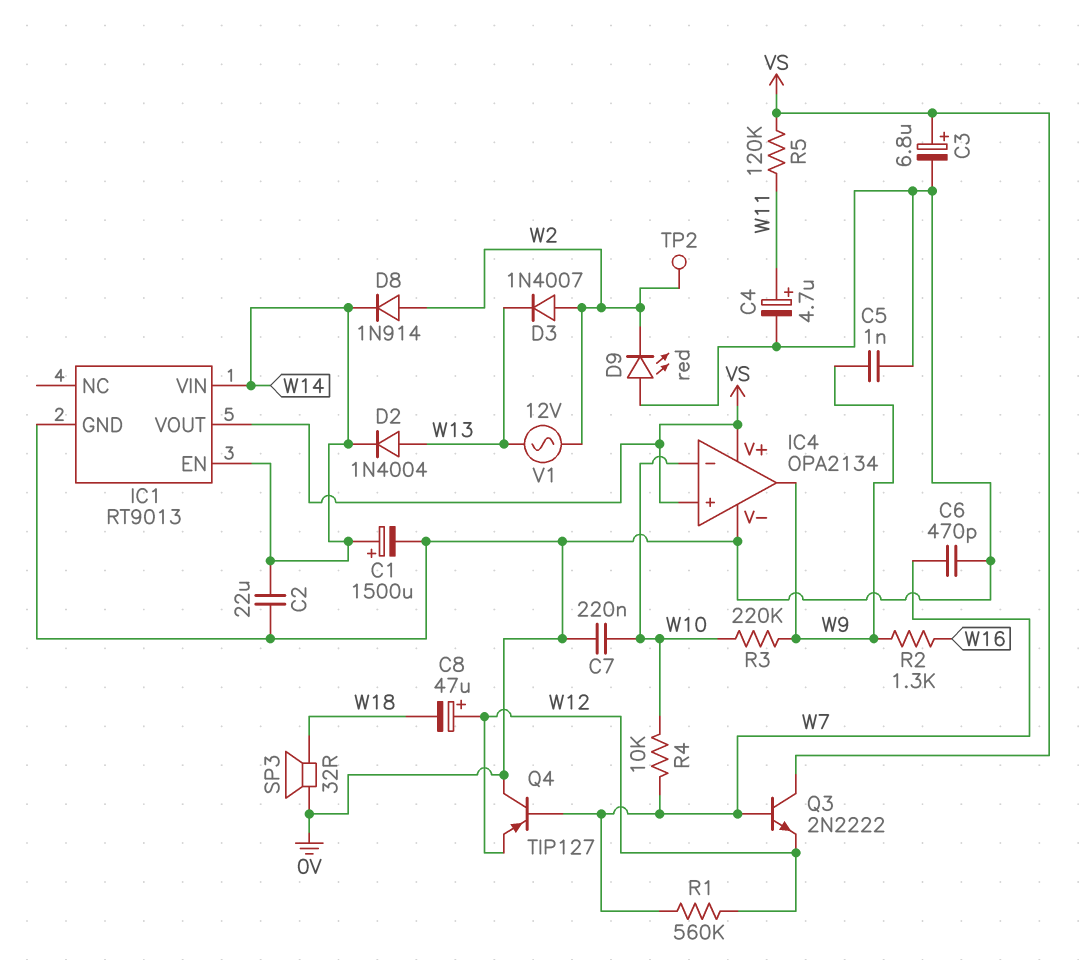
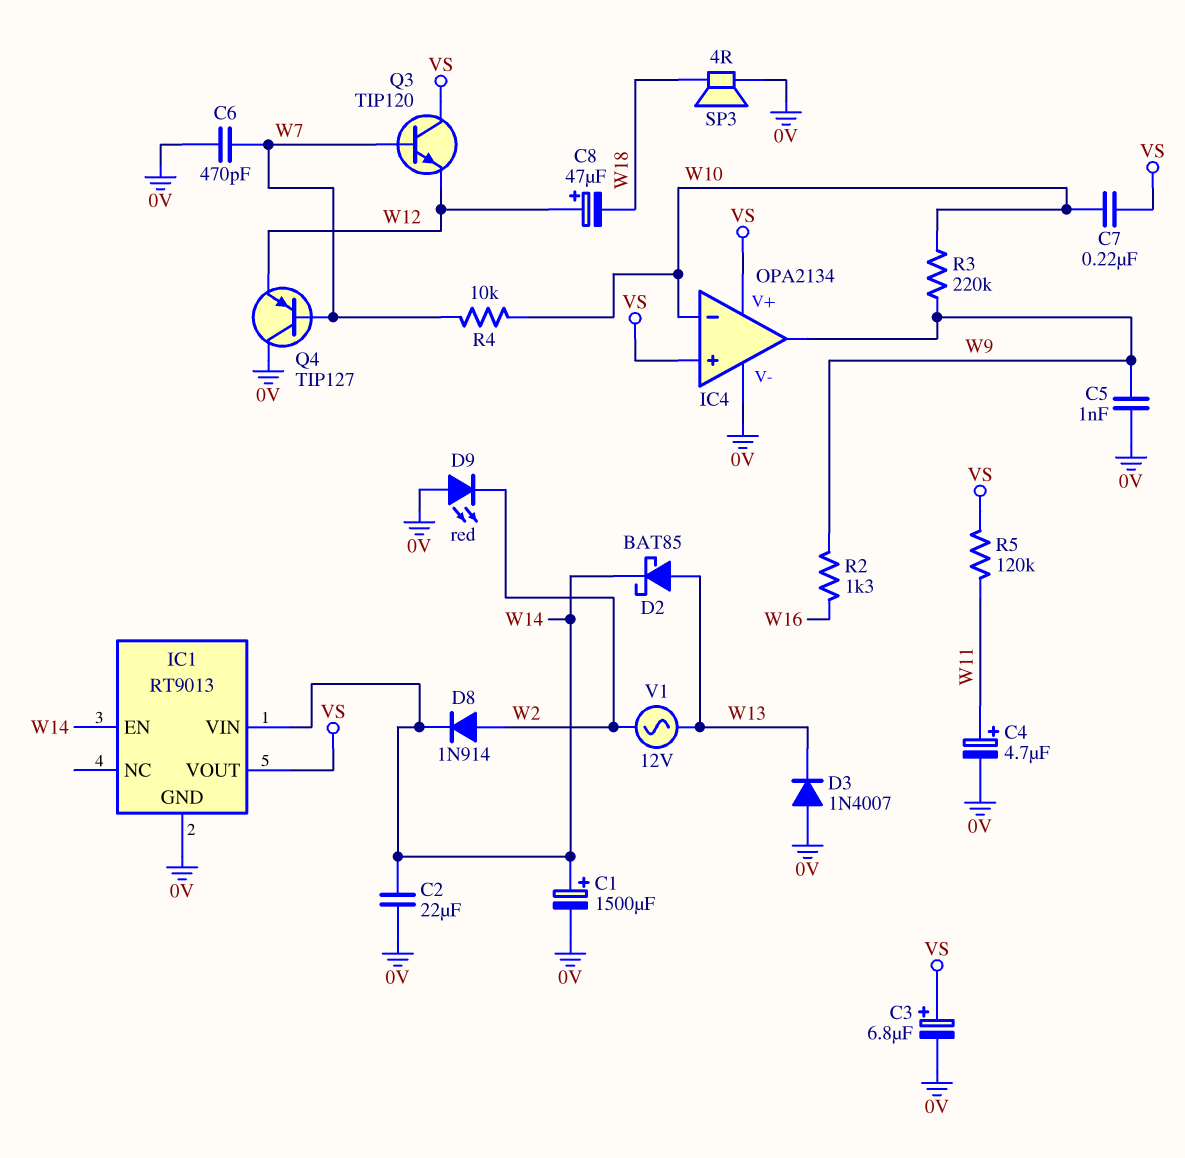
C7: 220nF (0V, W10) -> 220nF (VS, W10)
D2: diode 1N4004 (A W13, K W14) -> schottky BAT85 (A W13, K W14)
D3: diode 1N4007 (A W2, K W13) -> diode 1N4007 (A 0V, K W13)
Q3: NPN 2N2222 (B W7, C VS, E W12) -> NPN TIP120 (B W7, C VS, E W12)
R1: 560k (W7, W12) -> none
SP3: speaker 32R (0V, W18) -> speaker 4R (0V, W18)
TP2: test point (W2) -> none

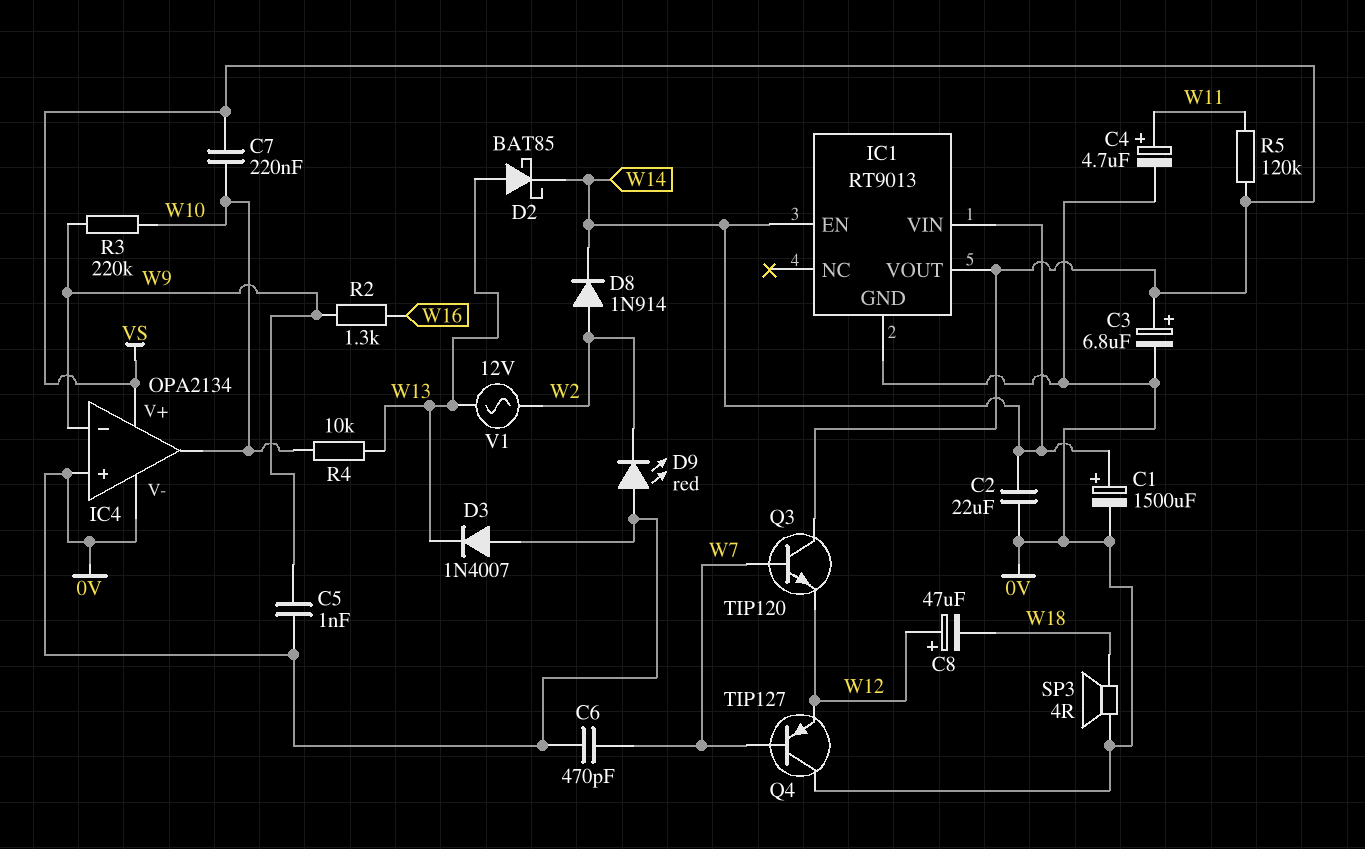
IC4 pin in+: VS -> 0V
IC4 pin in-: W10 -> W9
IC4 pin out: W9 -> W10
R4: 10k (W7, W10) -> 10k (W10, W13)

